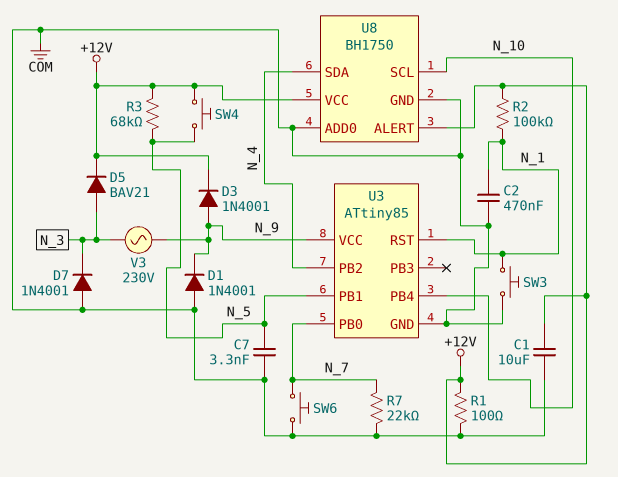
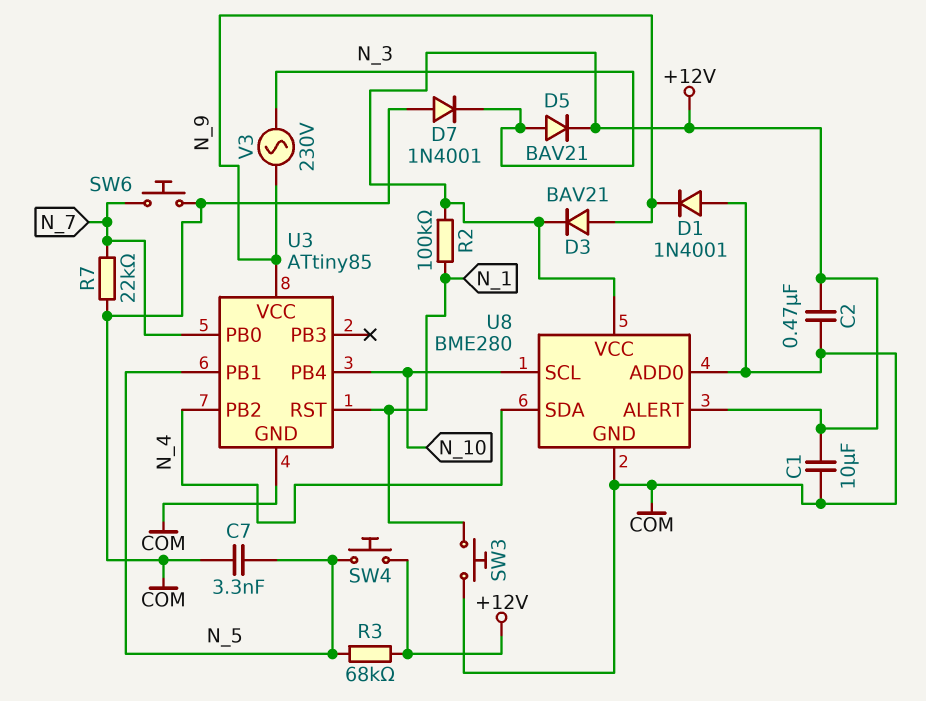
C2: 470nF (COM, N_1) -> 470nF (+12V, COM)
D3: diode 1N4001 (A N_9, K +12V) -> diode BAV21 (A N_9, K +12V)
R1: 100 (+12V, COM) -> none
U8: BH1750 -> BME280

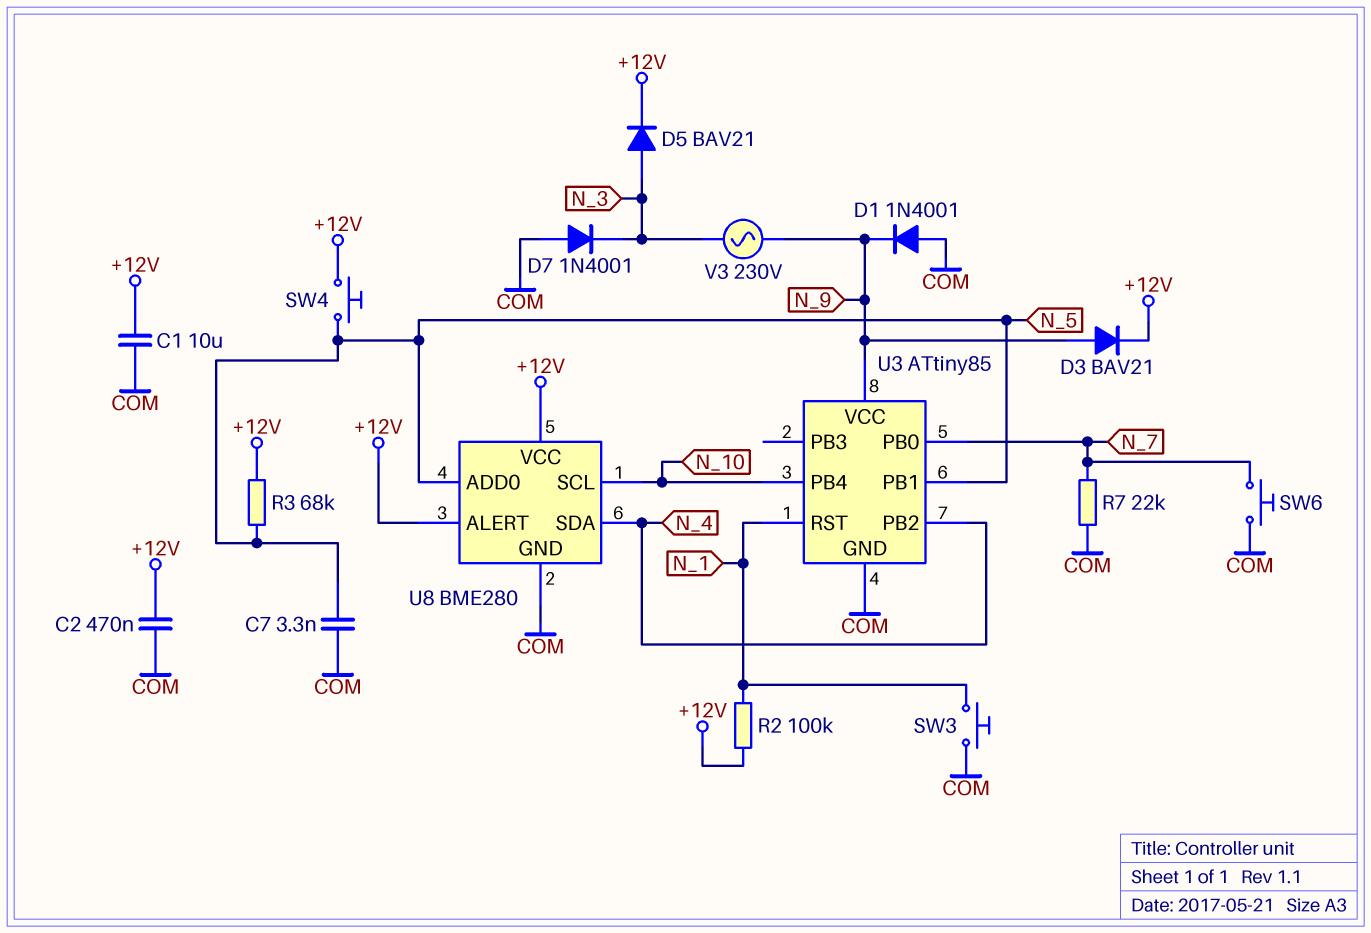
U8 pin ADD0: COM -> N_5

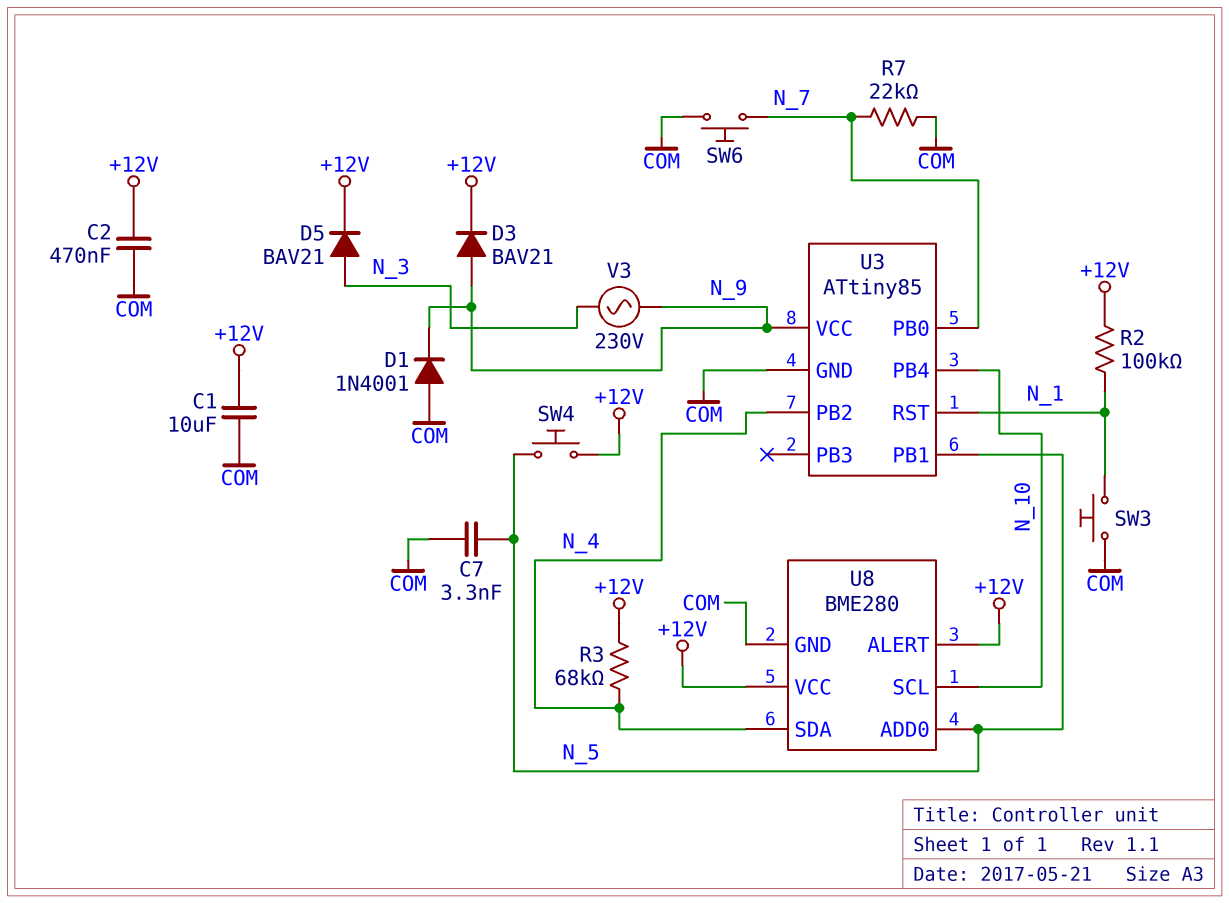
D7: diode 1N4001 (A COM, K N_3) -> none
R3: 68k (+12V, N_5) -> 68k (+12V, N_4)

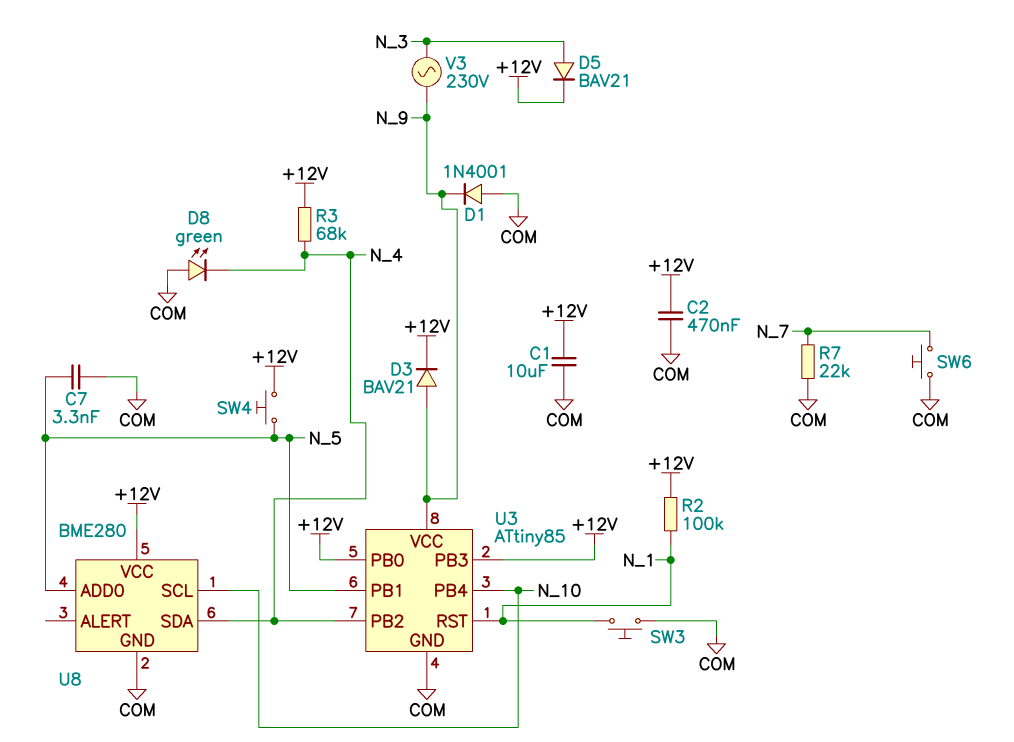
D8: none -> LED green (A COM, K N_4)
U3 pin PB0: N_7 -> +12V
U3 pin PB3: none -> +12V
U8 pin ALERT: +12V -> none

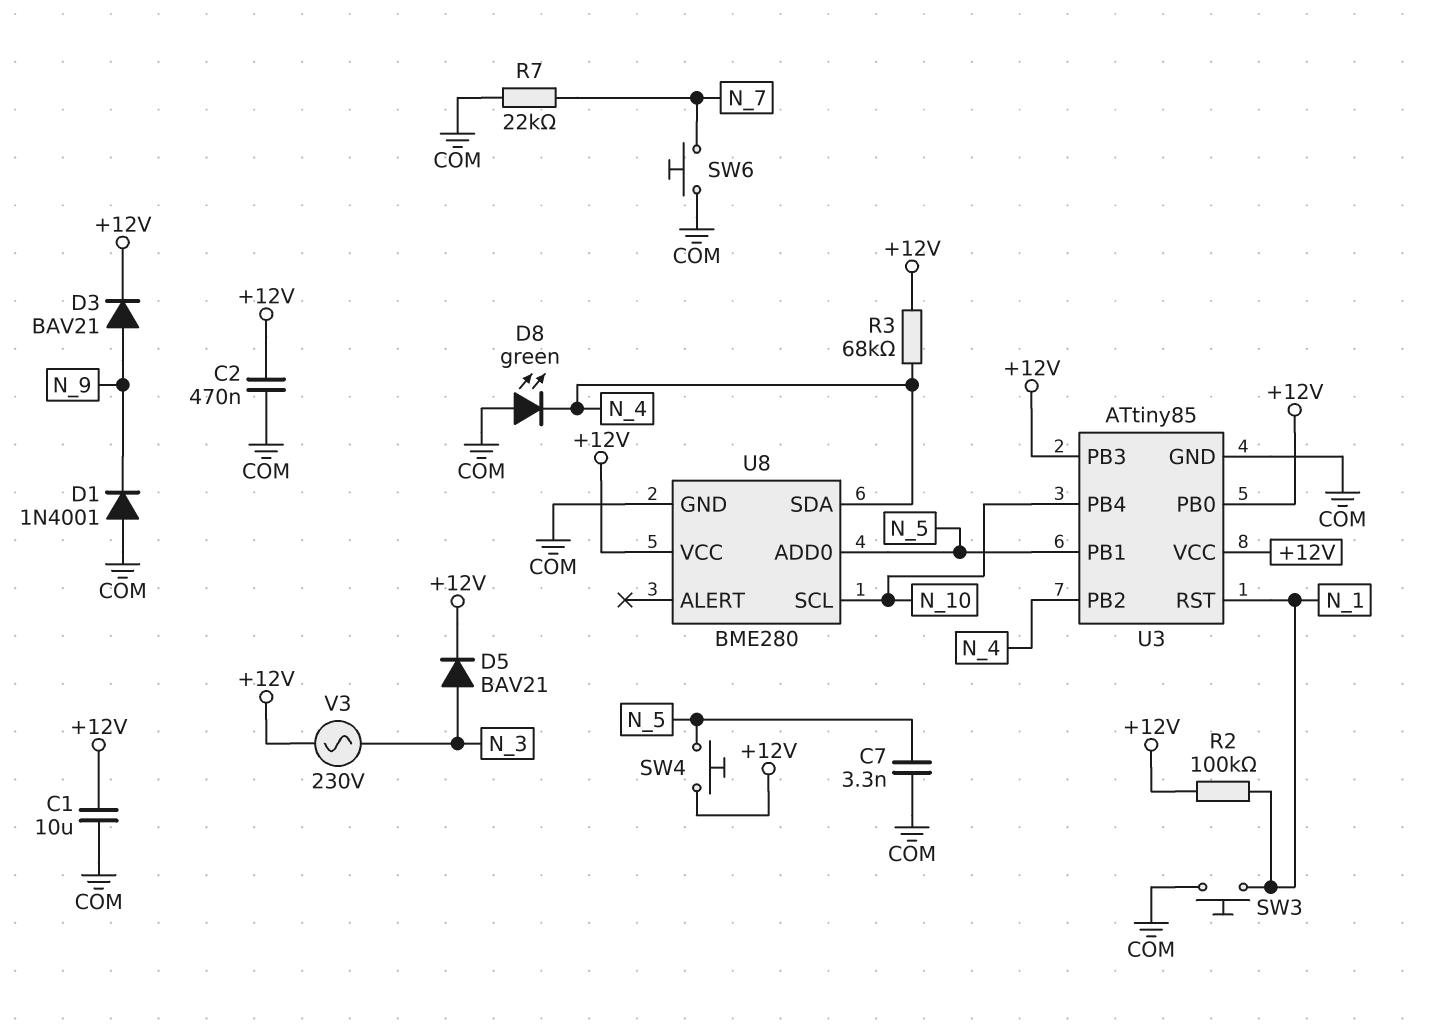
U3 pin VCC: N_9 -> +12V
V3: AC 230V (N_3, N_9) -> AC 230V (+12V, N_3)

